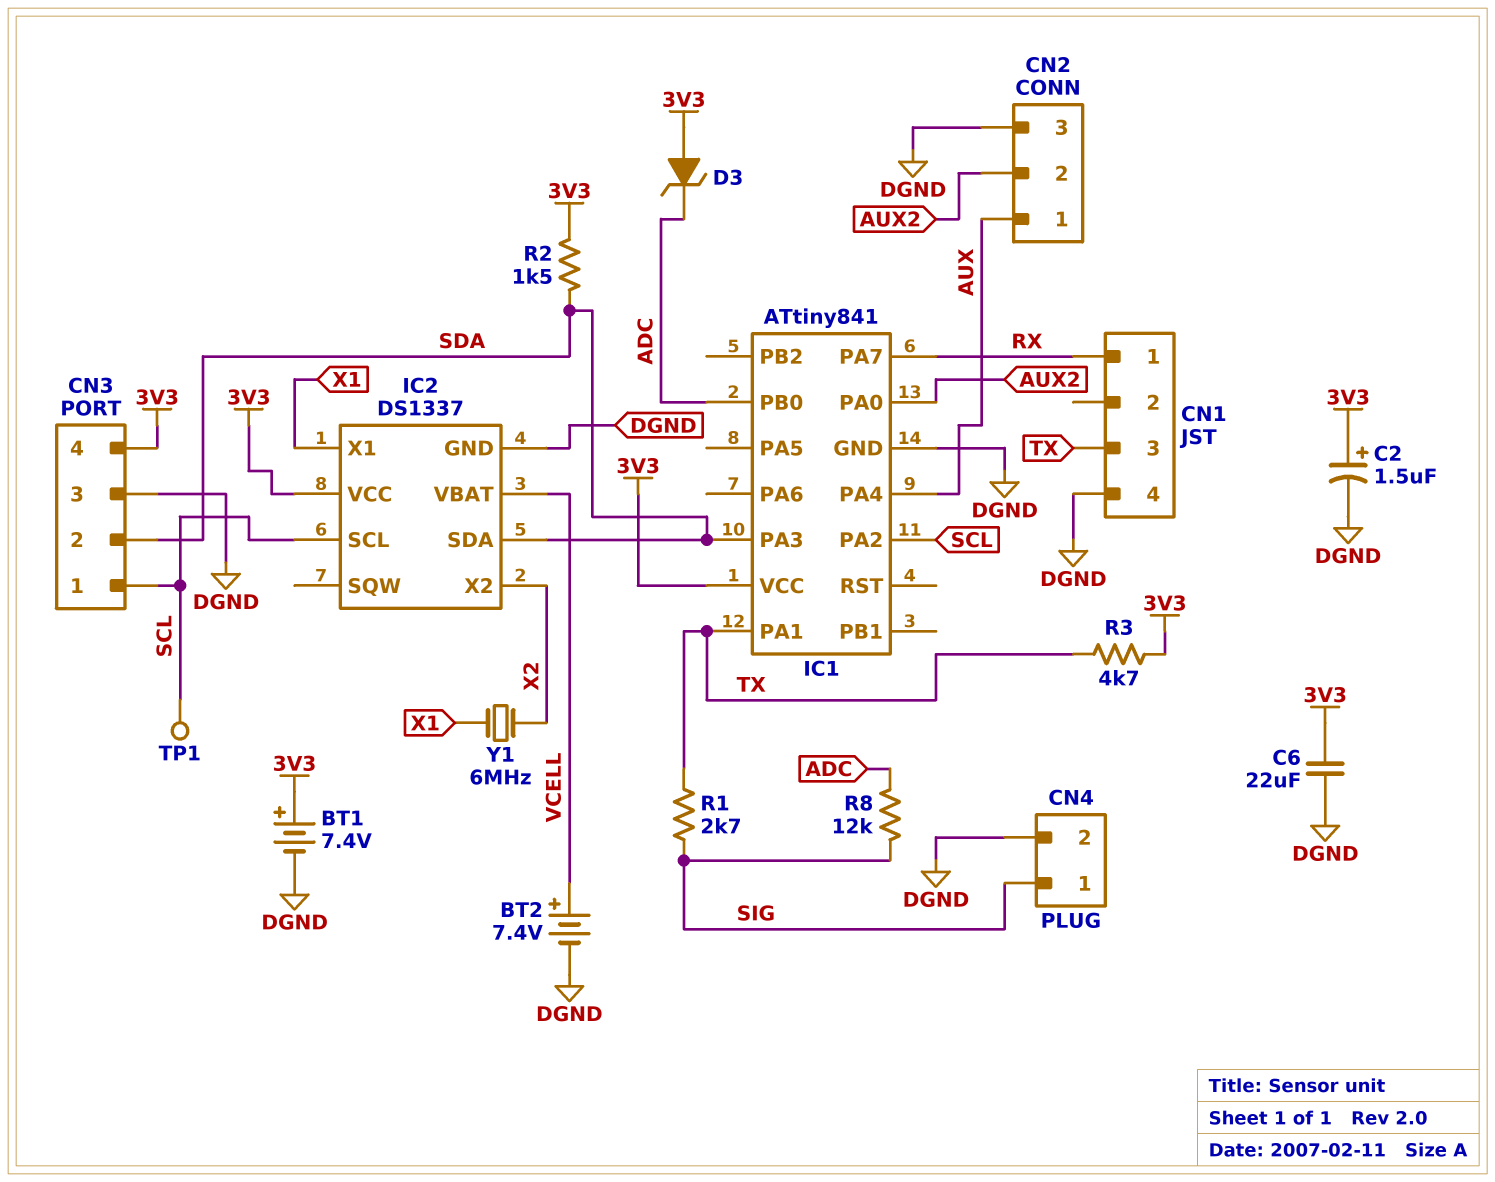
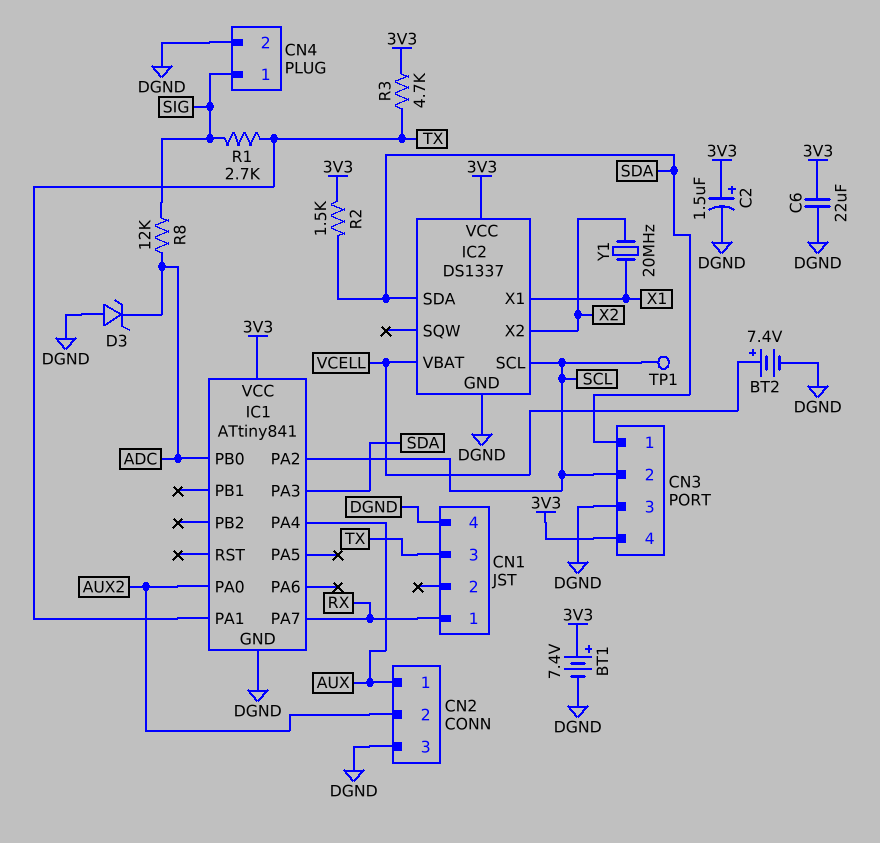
CN3 pin 1: SCL -> SDA
CN3 pin 2: SDA -> SCL
D3: zener (A 3V3, K ADC) -> zener (A DGND, K ADC)
Y1: 6MHz (X1, X2) -> 20MHz (X1, X2)

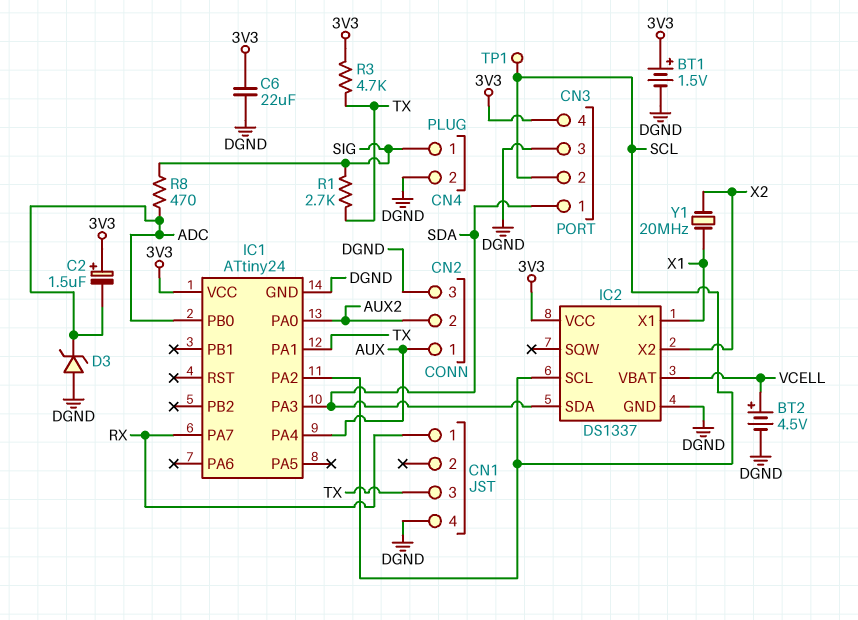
BT1: 7.4V (plus 3V3, minus DGND) -> 1.5V (plus 3V3, minus DGND)
BT2: 7.4V (plus VCELL, minus DGND) -> 4.5V (plus VCELL, minus DGND)
C2: 1.5uF (plus 3V3, minus DGND) -> 1.5uF (plus 3V3, minus ADC)
IC1: ATtiny841 -> ATtiny24
R2: 1.5k (3V3, SDA) -> none
R8: 12k (ADC, SIG) -> 470 (ADC, SIG)

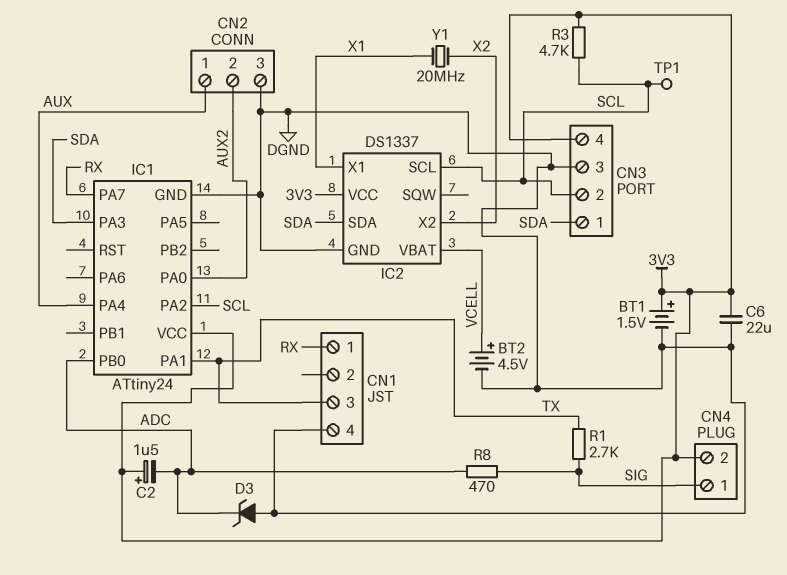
CN4 pin 2: DGND -> 3V3
R3: 4.7k (3V3, TX) -> 4.7k (3V3, SCL)

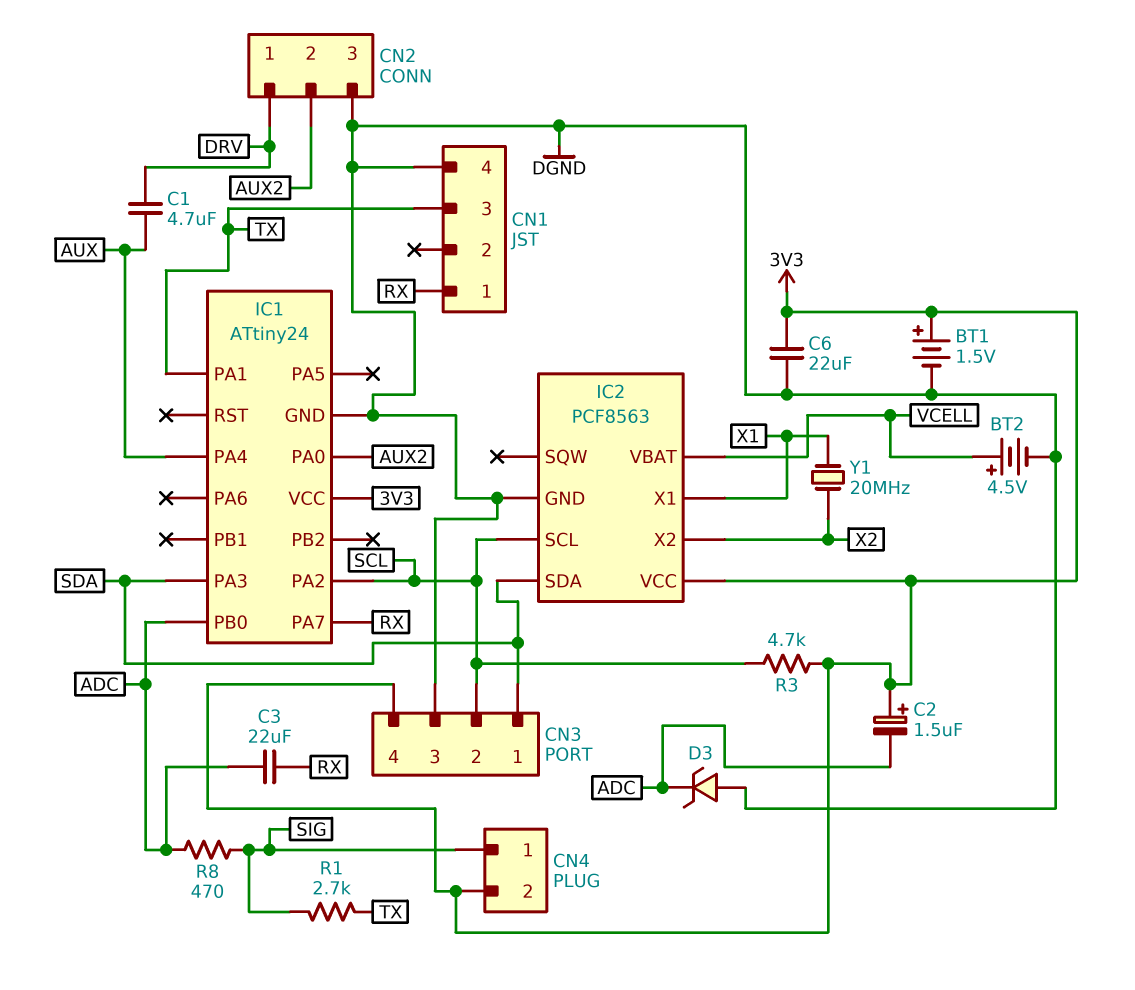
C1: none -> 4.7uF (AUX, DRV)
C3: none -> 22uF (ADC, RX)
CN2 pin 1: AUX -> DRV
IC2: DS1337 -> PCF8563
TP1: test point (SCL) -> none

